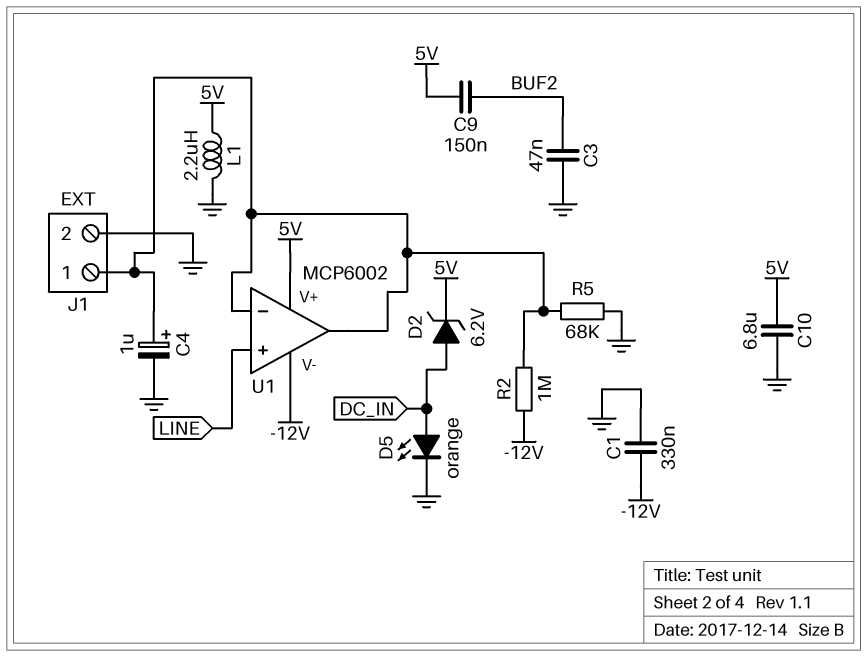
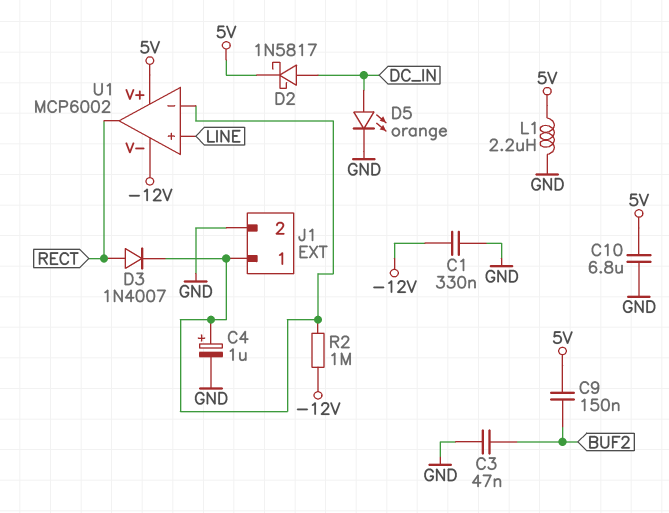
D2: zener 6.2V (A DC_IN, K 5V) -> schottky 1N5817 (A DC_IN, K 5V)
D3: none -> diode 1N4007 (A RECT, K J1/1)
R5: 68k (GND, J1/1) -> none
U1 pin out: J1/1 -> RECT

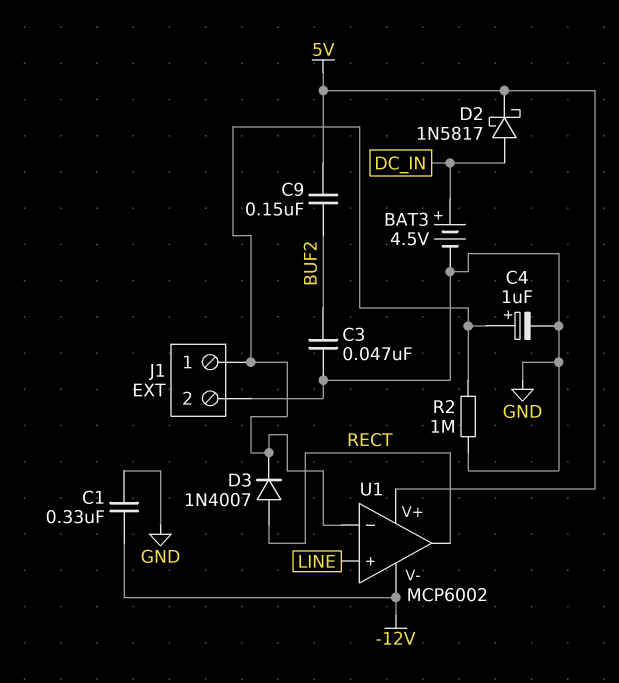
BAT3: none -> 4.5V (plus DC_IN, minus GND)
C10: 6.8uF (5V, GND) -> none
D5: LED orange (A DC_IN, K GND) -> none
L1: 2.2uH (5V, GND) -> none
R2: 1M (-12V, J1/1) -> 1M (GND, J1/1)

